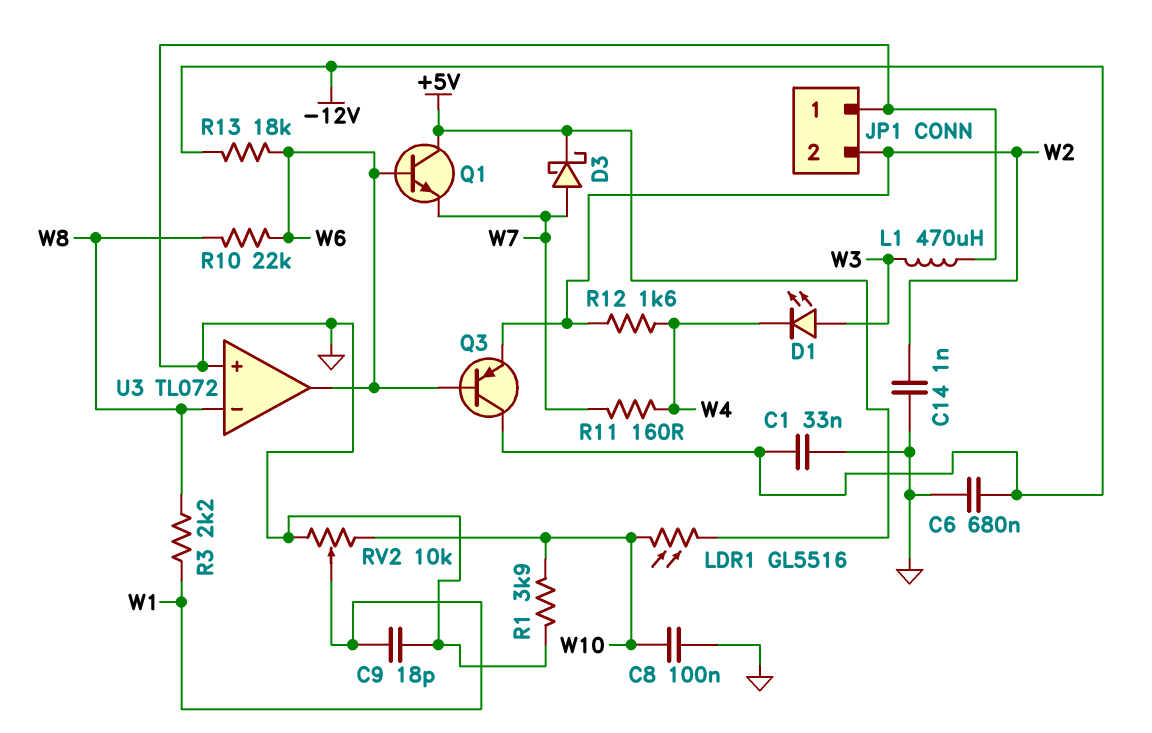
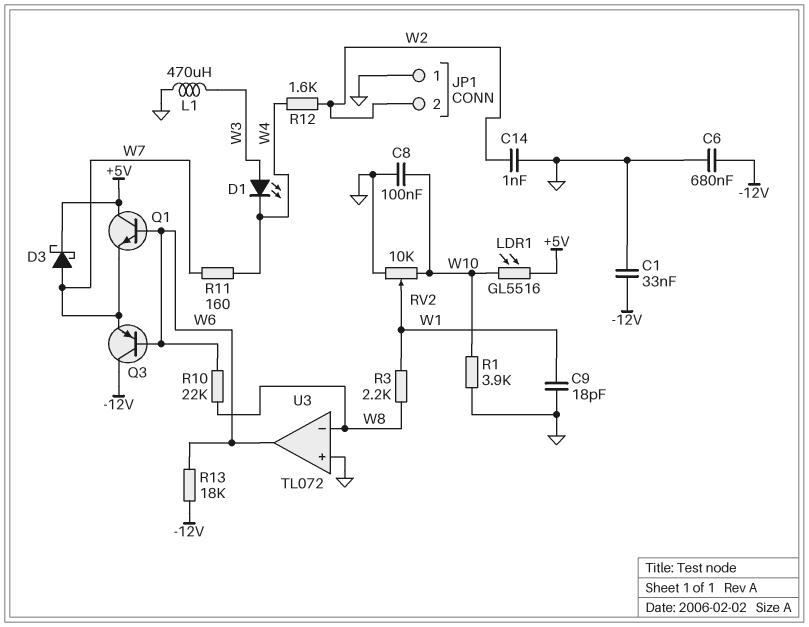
Q3: PNP (B W6, C -12V, E W2) -> PNP (B W6, C -12V, E W7)

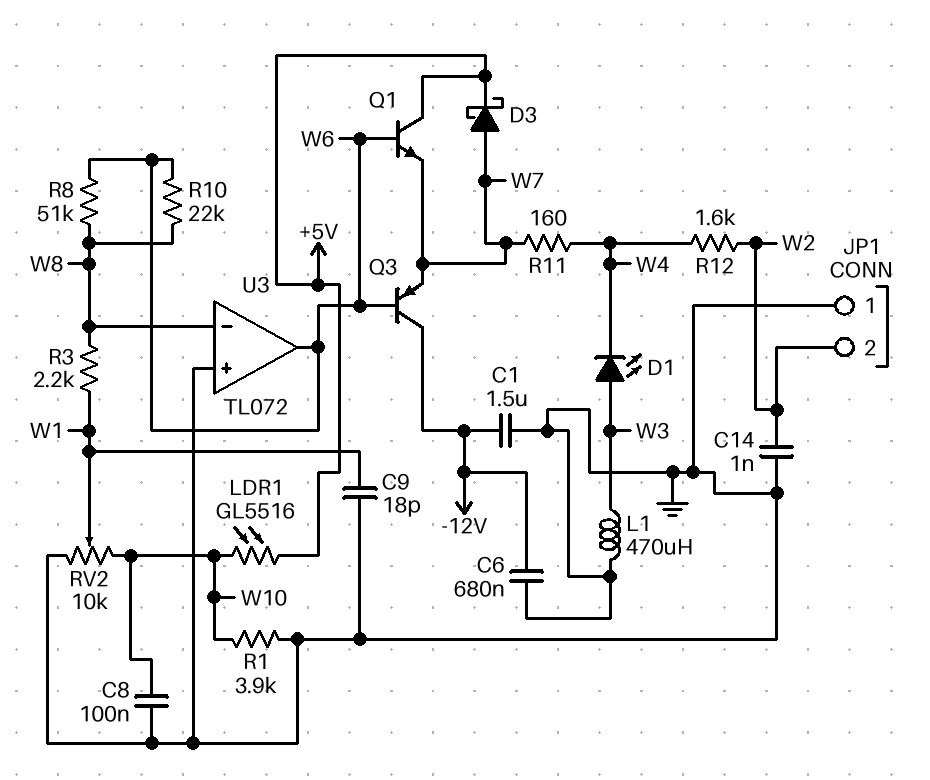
C1: 33nF (-12V, GND) -> 1.5uF (-12V, GND)
R8: none -> 51k (W6, W8)
R13: 18k (-12V, W6) -> none

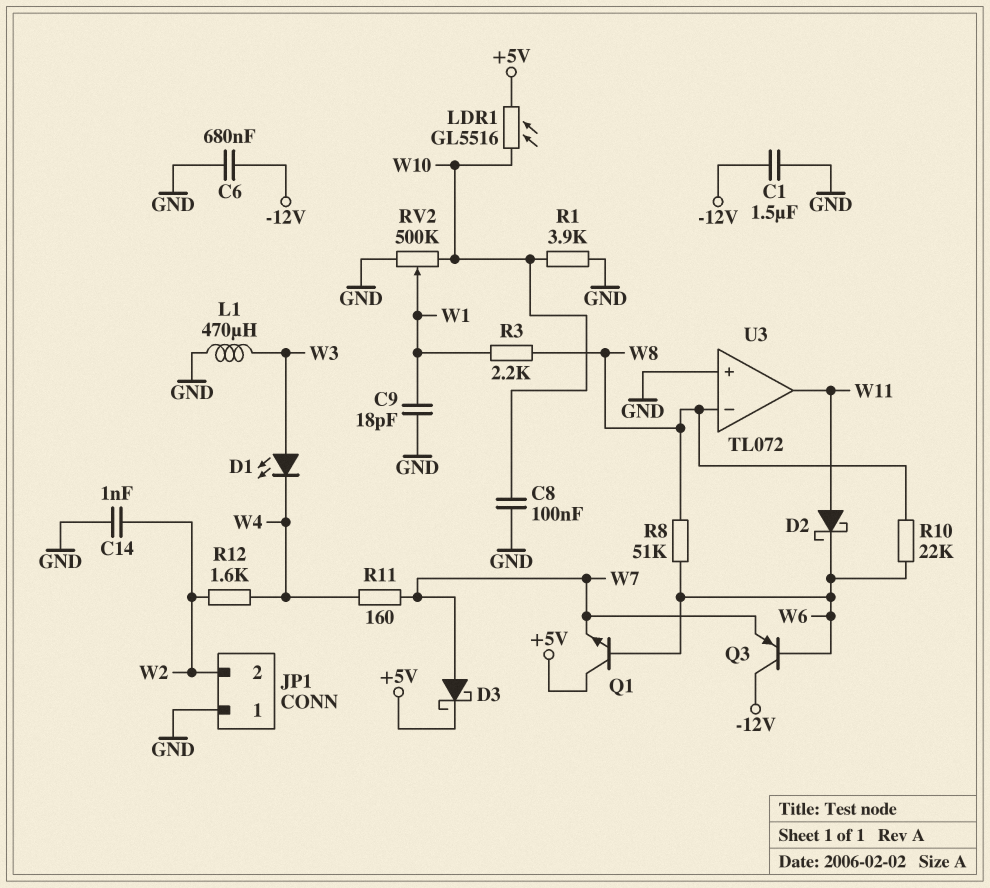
D2: none -> schottky (A W11, K W6)
RV2: 10k (GND, W10, wiper W1) -> 500k (GND, W10, wiper W1)
U3 pin out: W6 -> W11

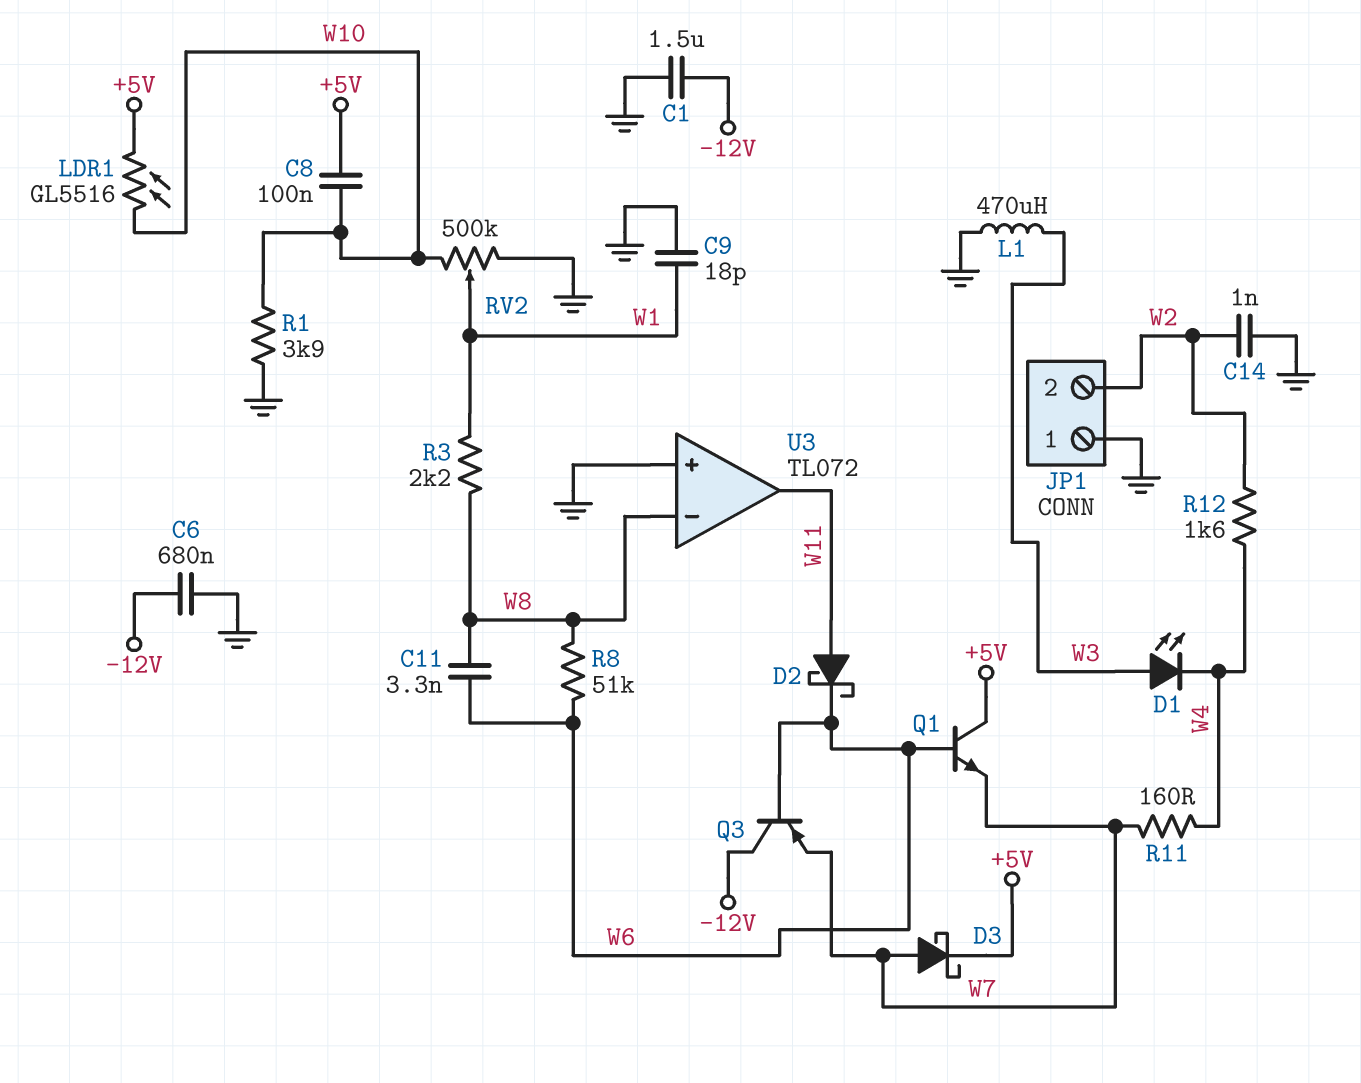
C8: 100nF (GND, W10) -> 100nF (+5V, W10)
C11: none -> 3.3nF (W6, W8)
R10: 22k (W6, W8) -> none

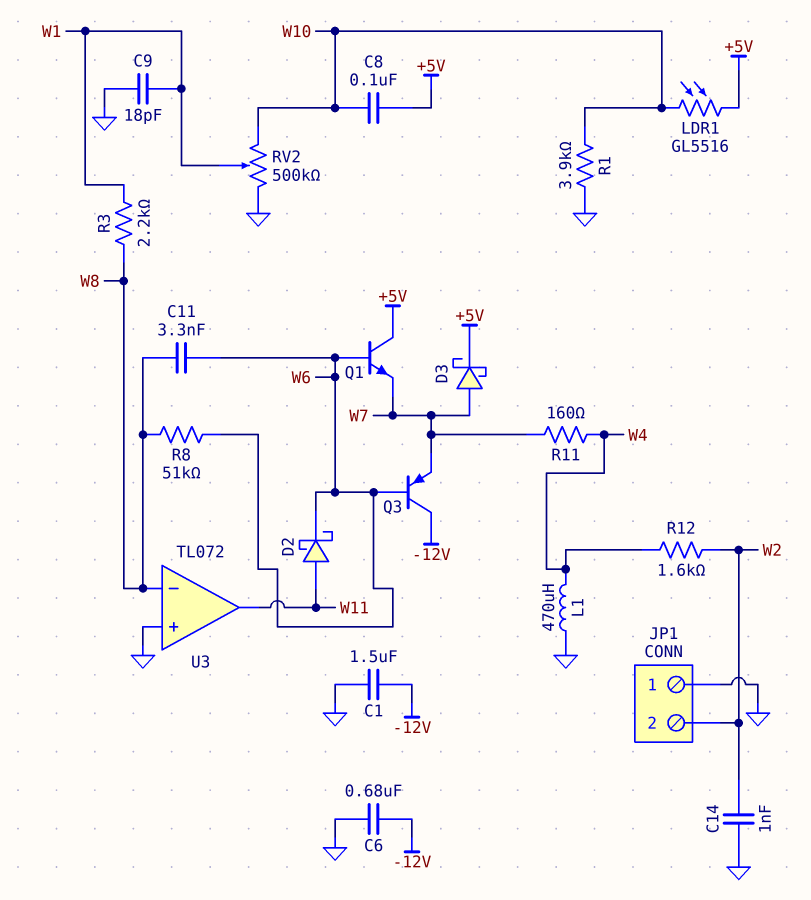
D1: LED (A W3, K W4) -> none
L1: 470uH (GND, W3) -> 470uH (GND, W4)

